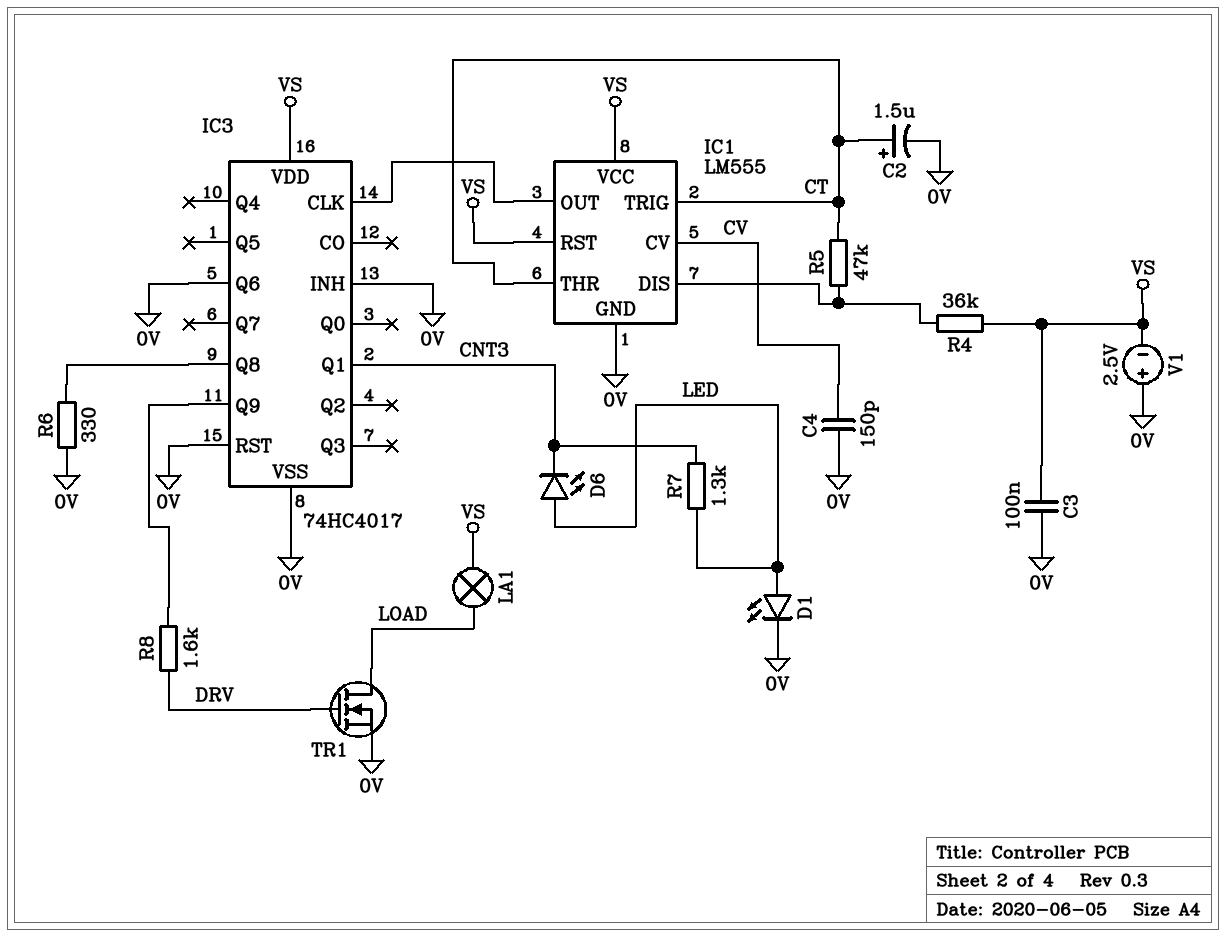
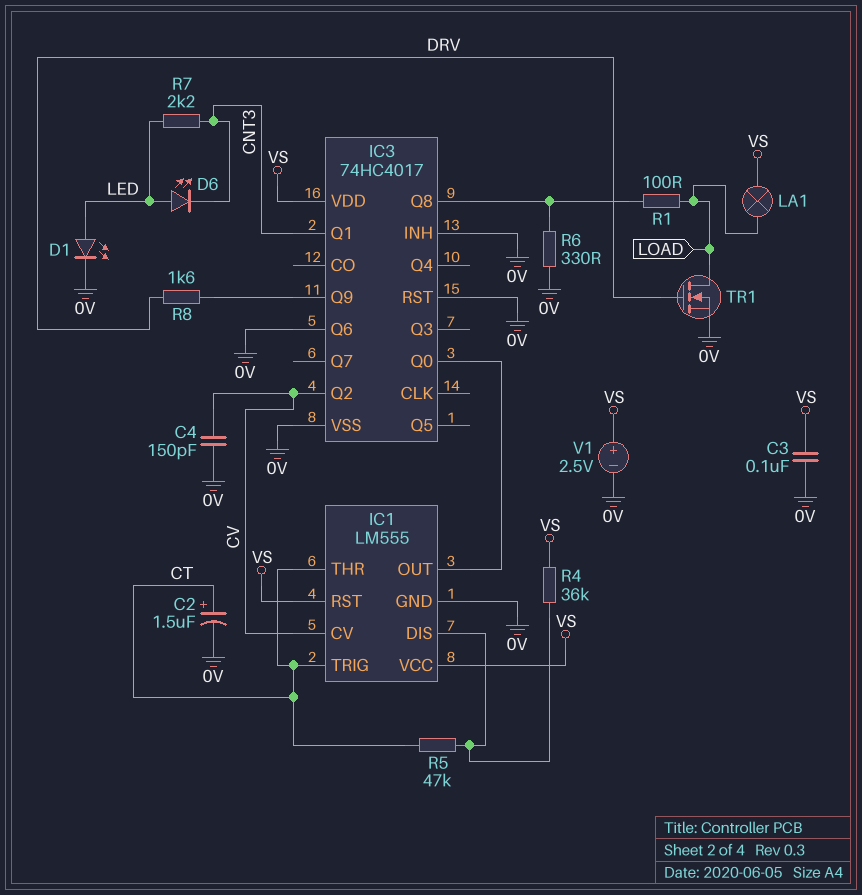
IC3 pin CLK: IC1/OUT -> none
IC3 pin Q0: none -> IC1/OUT
IC3 pin Q2: none -> CV
R1: none -> 100 (IC3/Q8, LOAD)
R7: 1.3k (CNT3, LED) -> 2.2k (CNT3, LED)
V1: 2.5V (plus 0V, minus VS) -> 2.5V (plus VS, minus 0V)

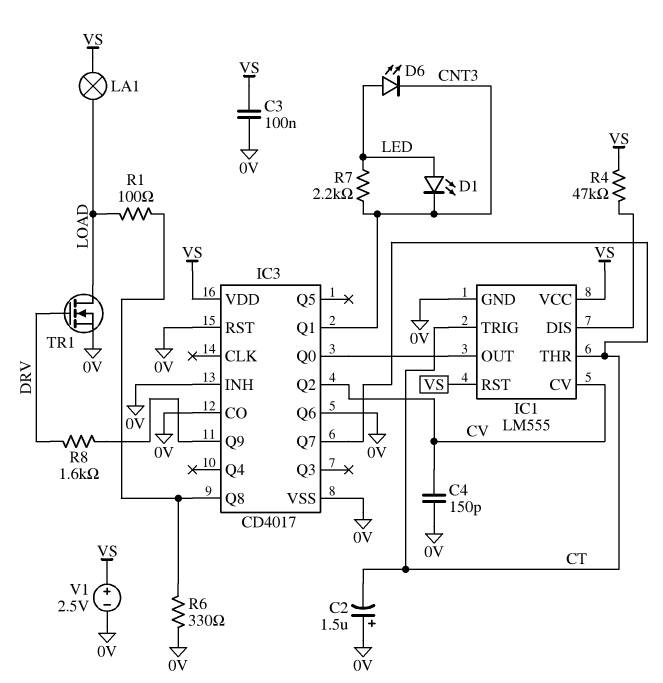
C2: 1.5uF (plus CT, minus 0V) -> 1.5uF (plus 0V, minus CT)
D1: LED (A LED, K 0V) -> LED (A LED, K CNT3)
IC3: 74HC4017 -> CD4017
IC3 pin CO: none -> 0V
IC3 pin Q7: none -> CT
R4: 36k (IC1/DIS, VS) -> 47k (IC1/DIS, VS)
R5: 47k (CT, IC1/DIS) -> none

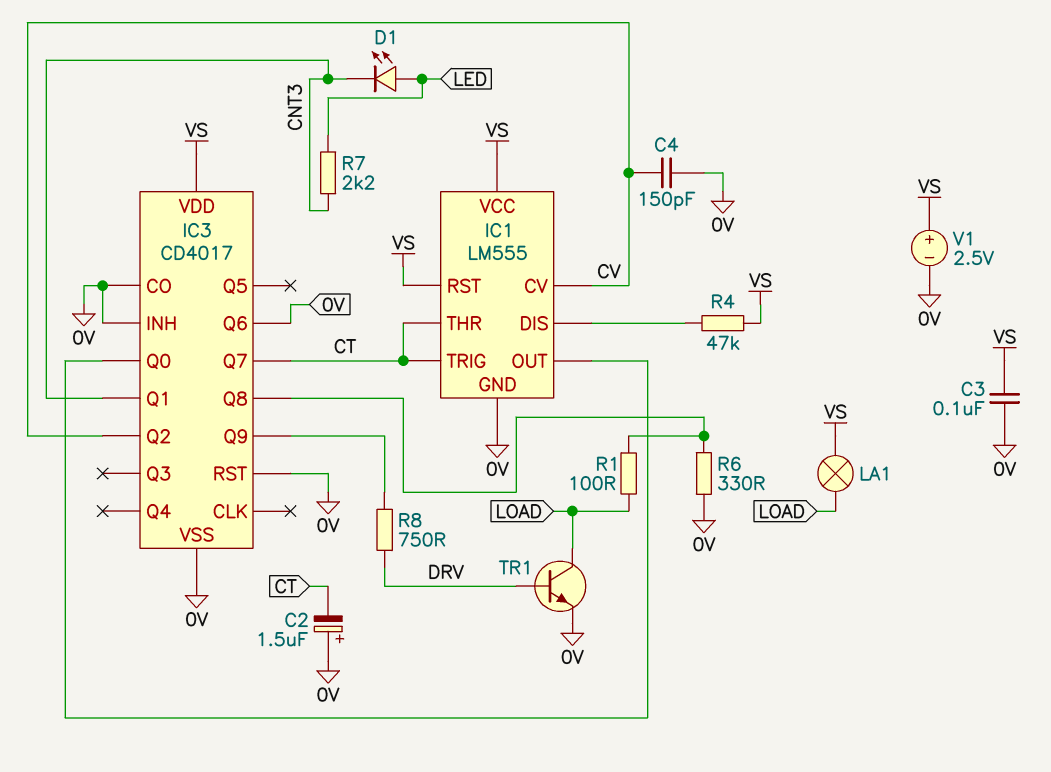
D6: LED (A LED, K CNT3) -> none
R8: 1.6k (DRV, IC3/Q9) -> 750 (DRV, IC3/Q9)
TR1: NMOS (G DRV, D LOAD, S 0V) -> NPN (B DRV, C LOAD, E 0V)

